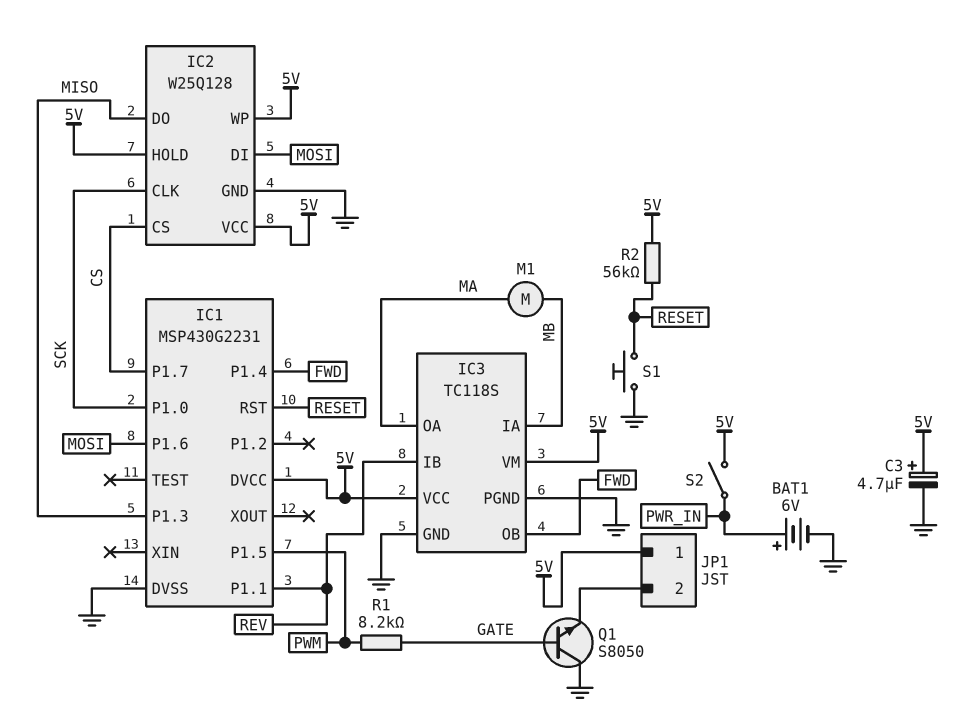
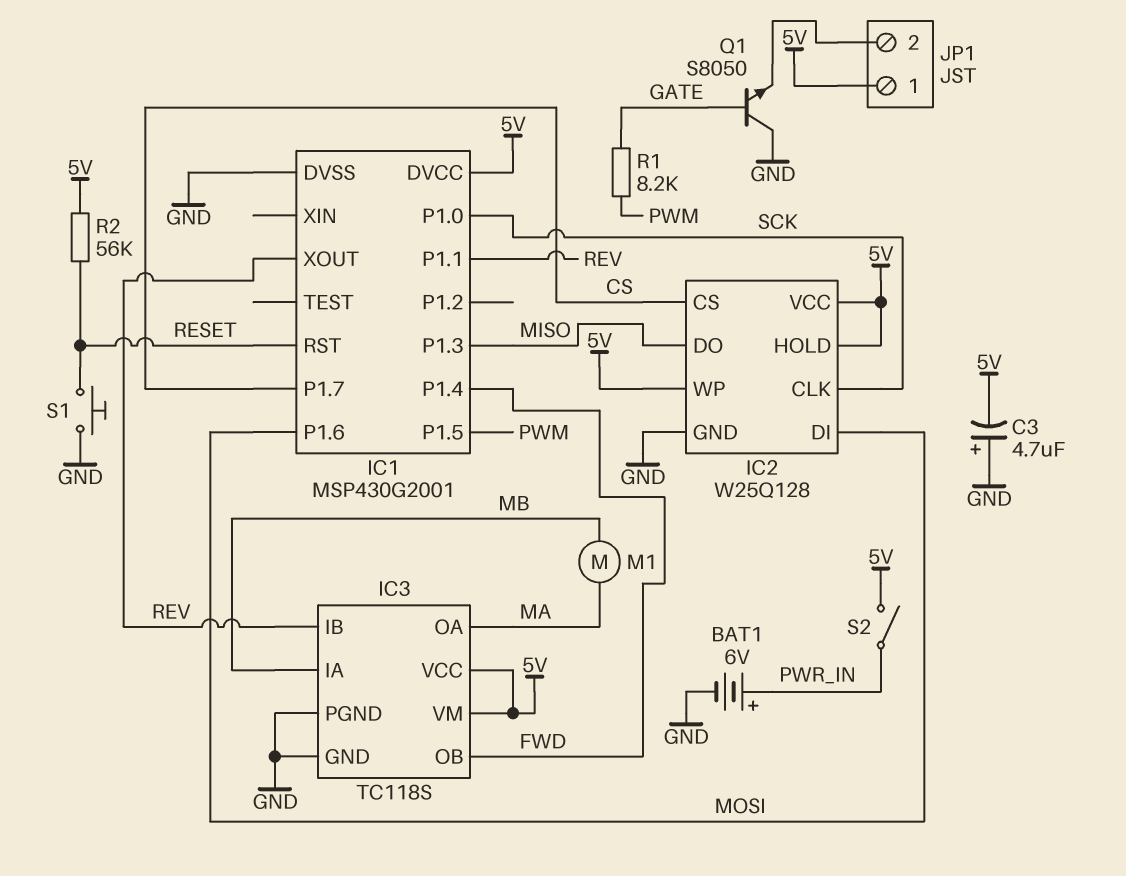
C3: 4.7uF (plus 5V, minus GND) -> 4.7uF (plus GND, minus 5V)
IC1: MSP430G2231 -> MSP430G2001
IC1 pin XOUT: none -> REV

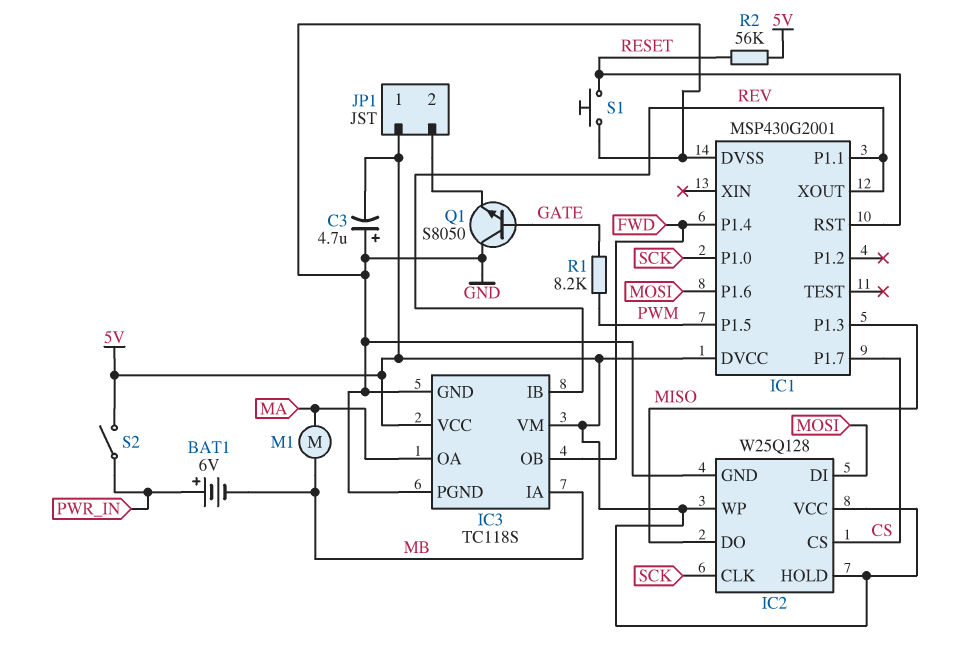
BAT1: 6V (plus PWR_IN, minus GND) -> 6V (plus PWR_IN, minus MB)

